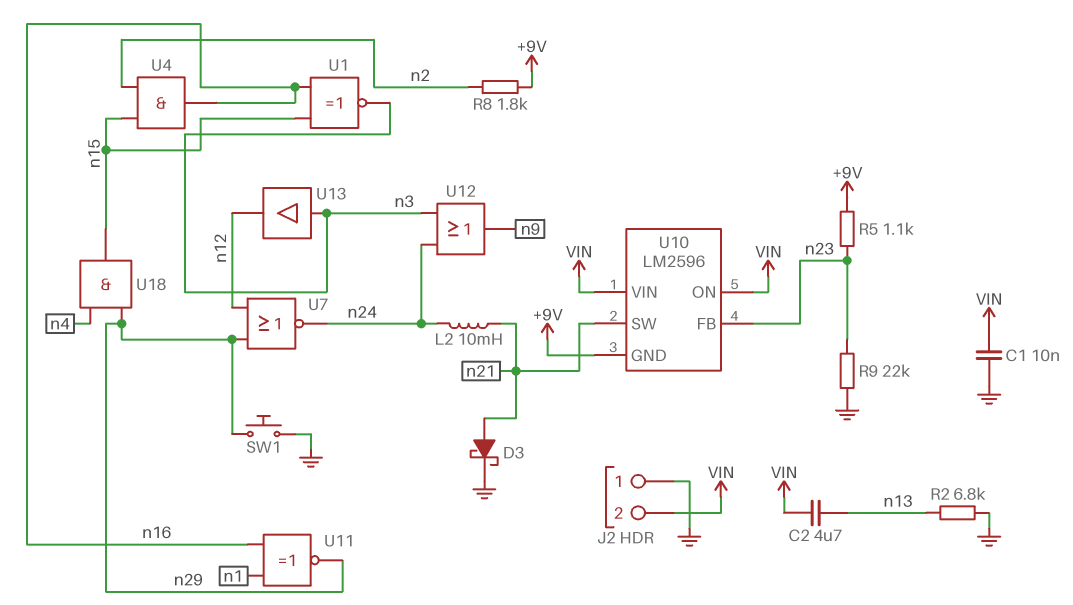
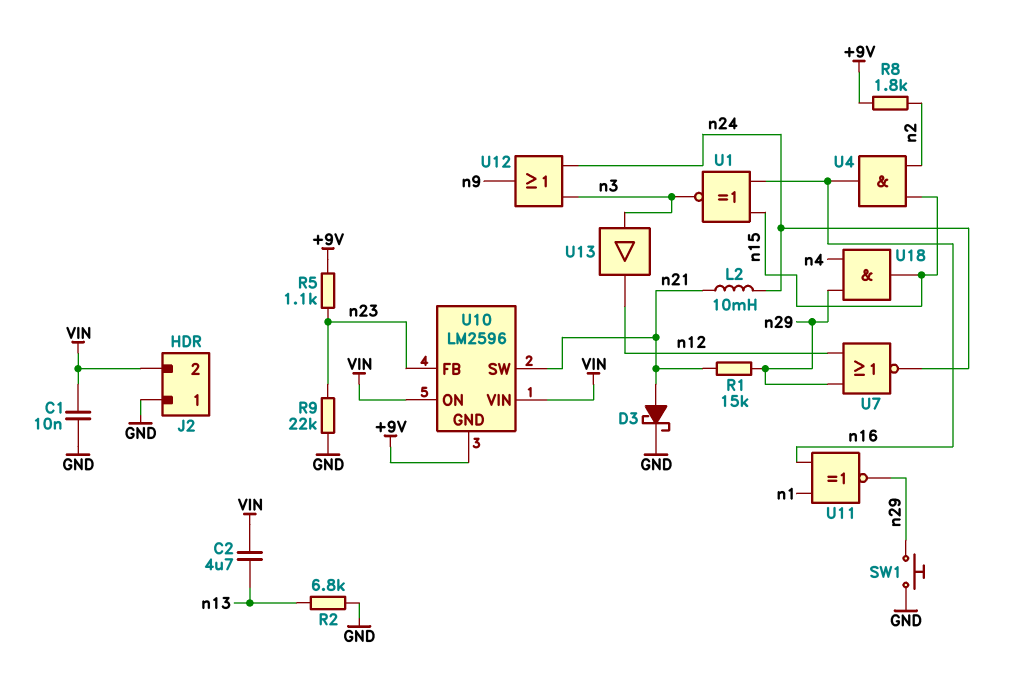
R1: none -> 15k (n21, n29)

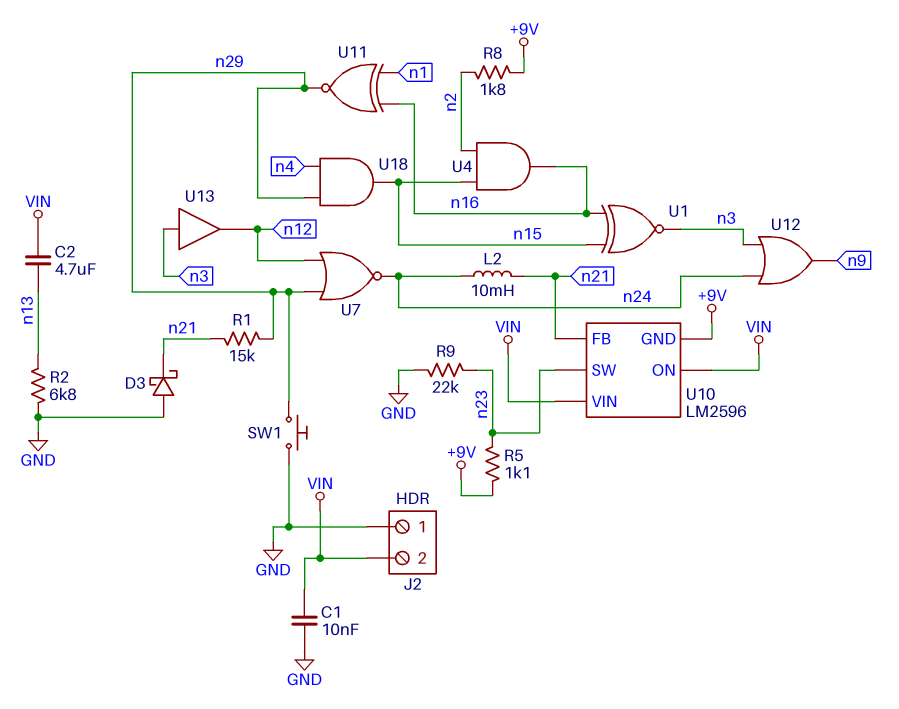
D3: schottky (A n21, K GND) -> schottky (A GND, K n21)
U10 pin FB: n23 -> n21
U10 pin SW: n21 -> n23

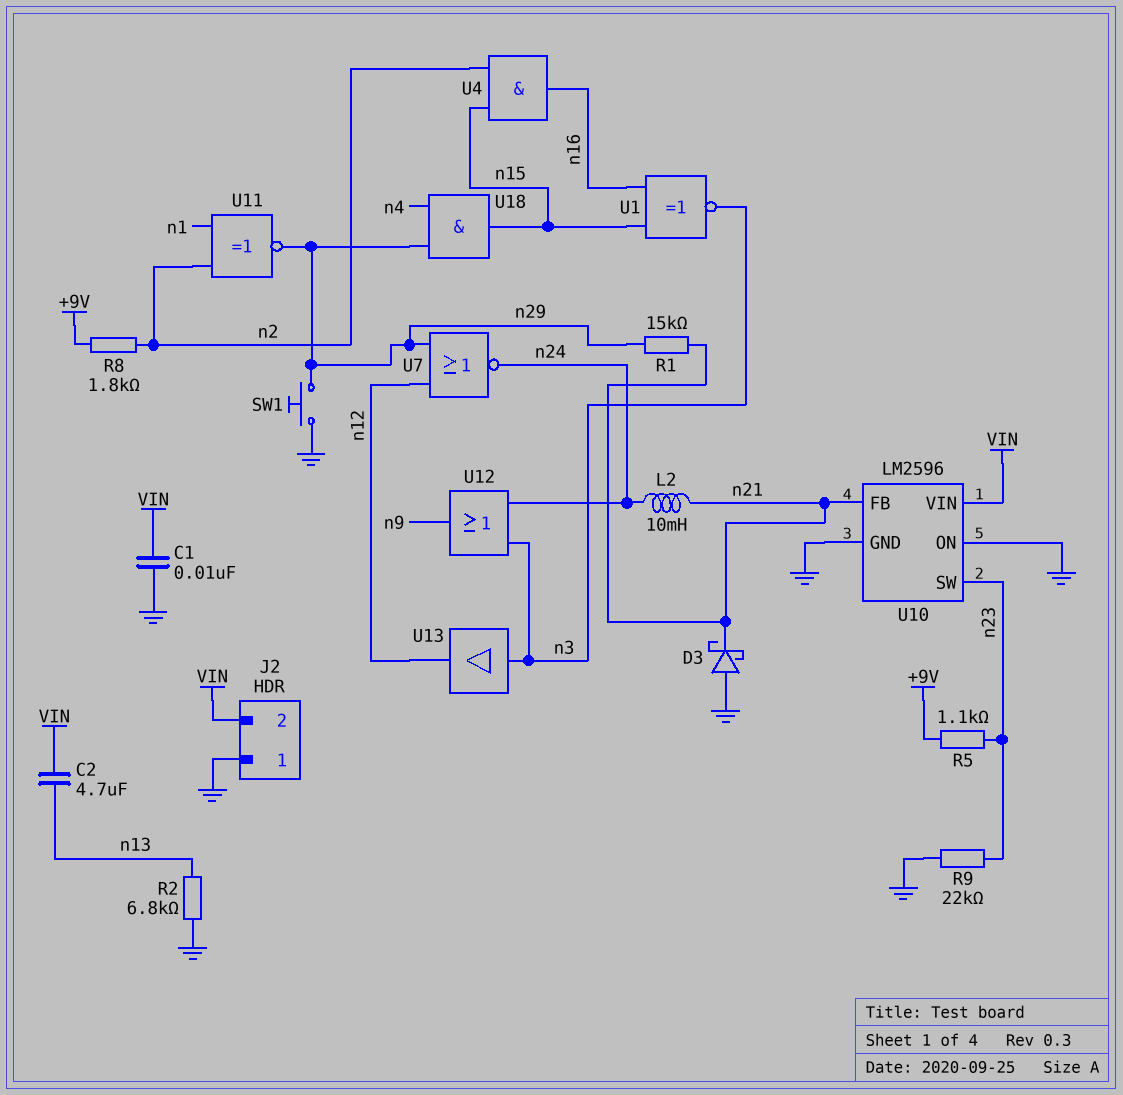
U10 pin GND: +9V -> GND
U10 pin ON: VIN -> GND
U11: XNOR (in n1, in n16, out n29) -> XNOR (in n1, in n2, out n29)

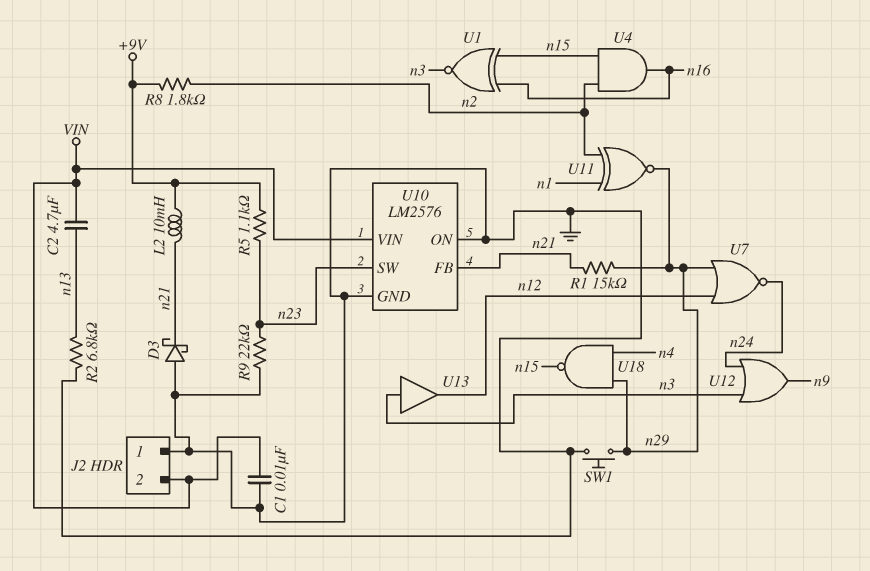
L2: 10mH (n21, n24) -> 10mH (+9V, n21)
U10: LM2596 -> LM2576
U18: AND (in n4, in n29, out n15) -> NAND (in n4, in n29, out n15)

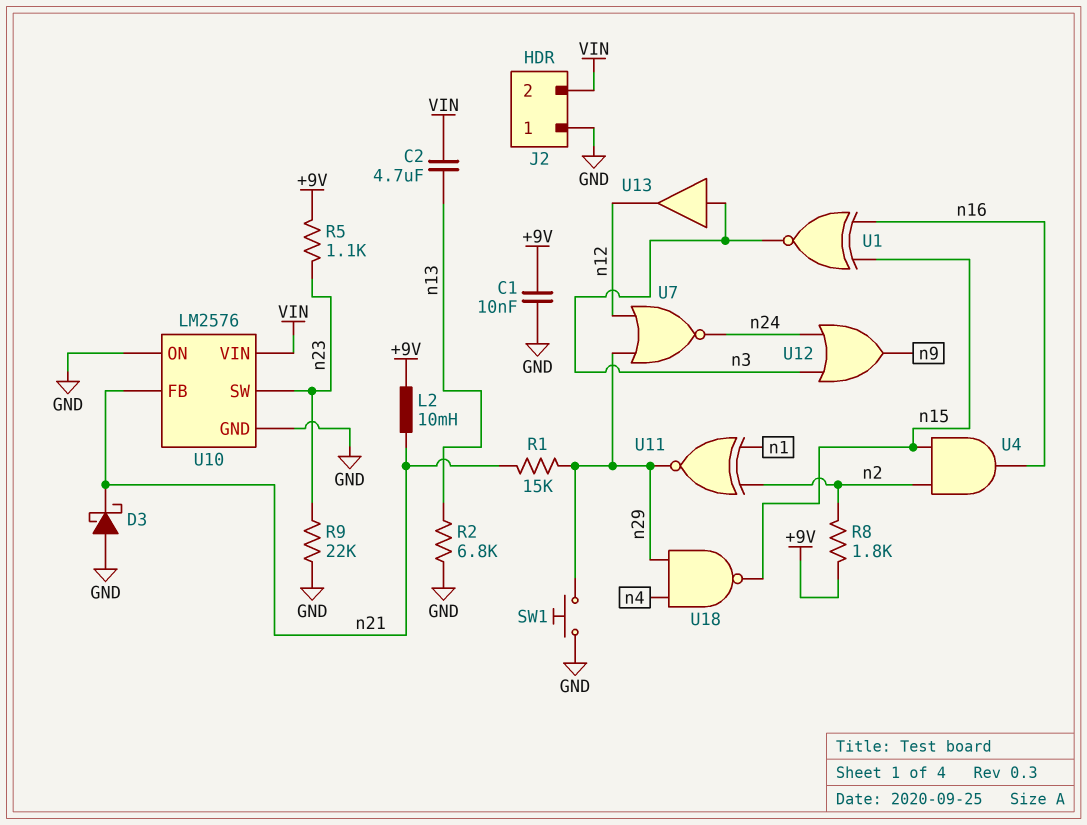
C1: 10nF (GND, VIN) -> 10nF (+9V, GND)

